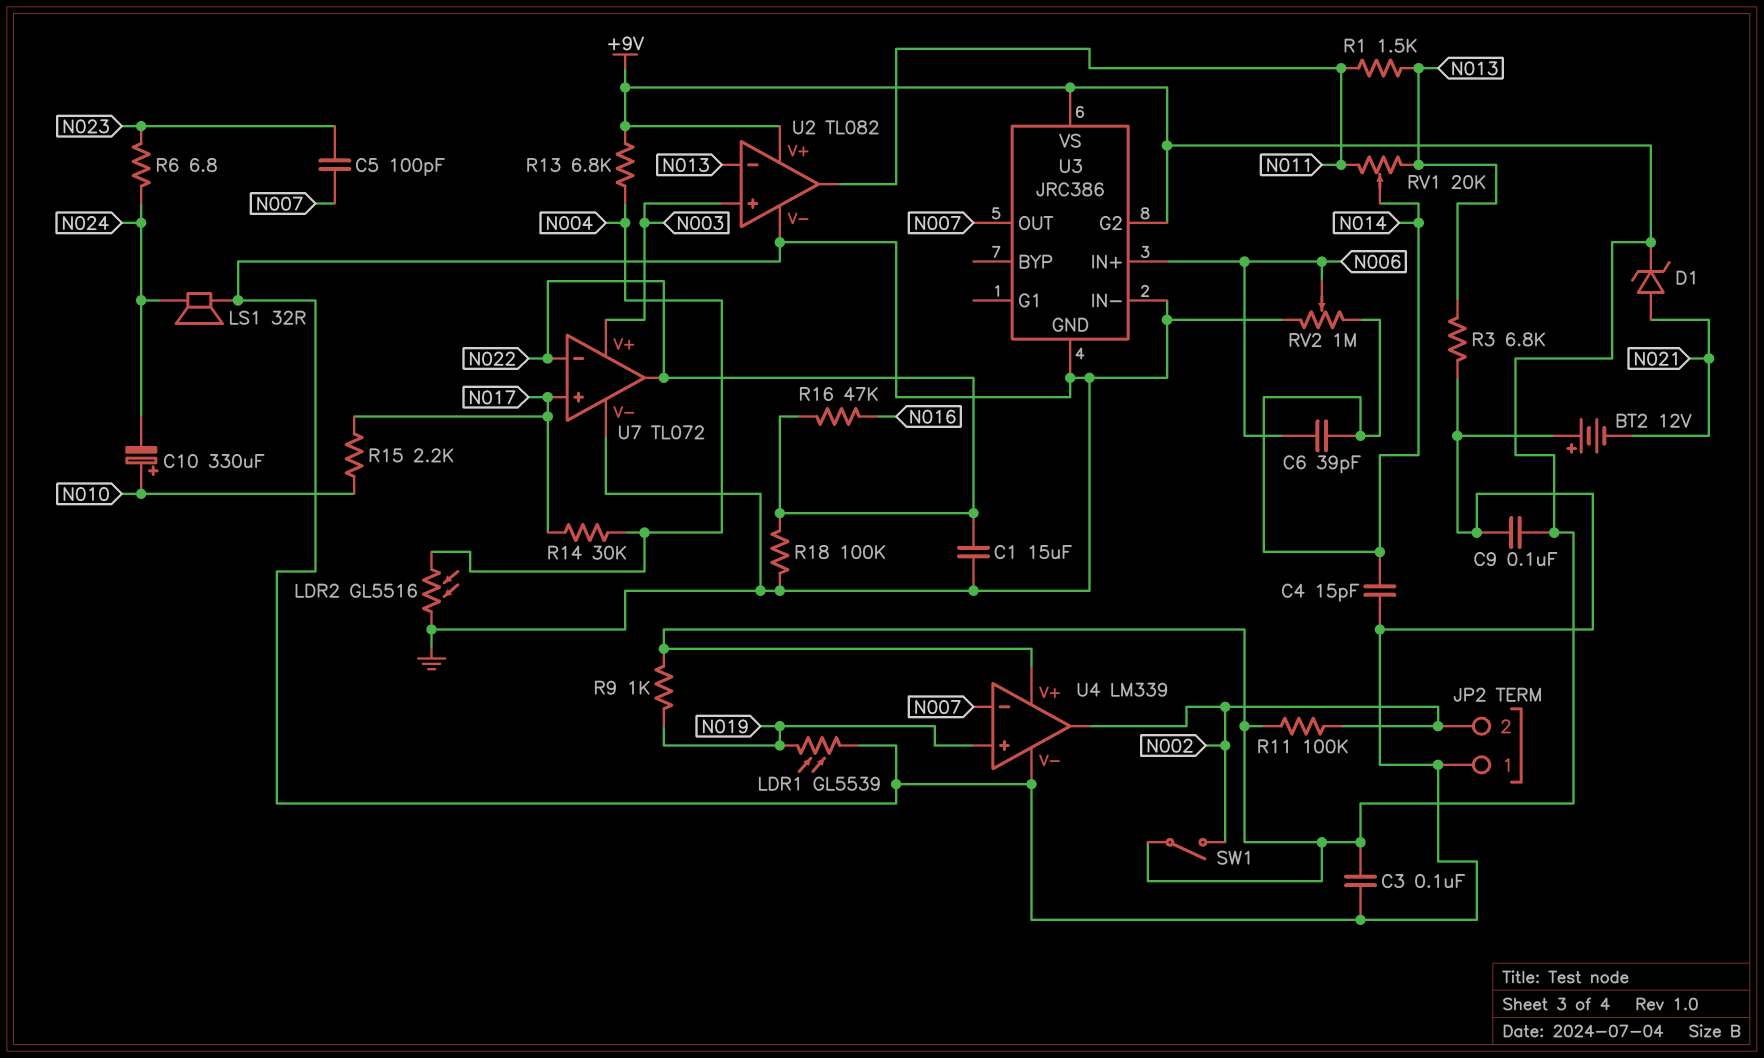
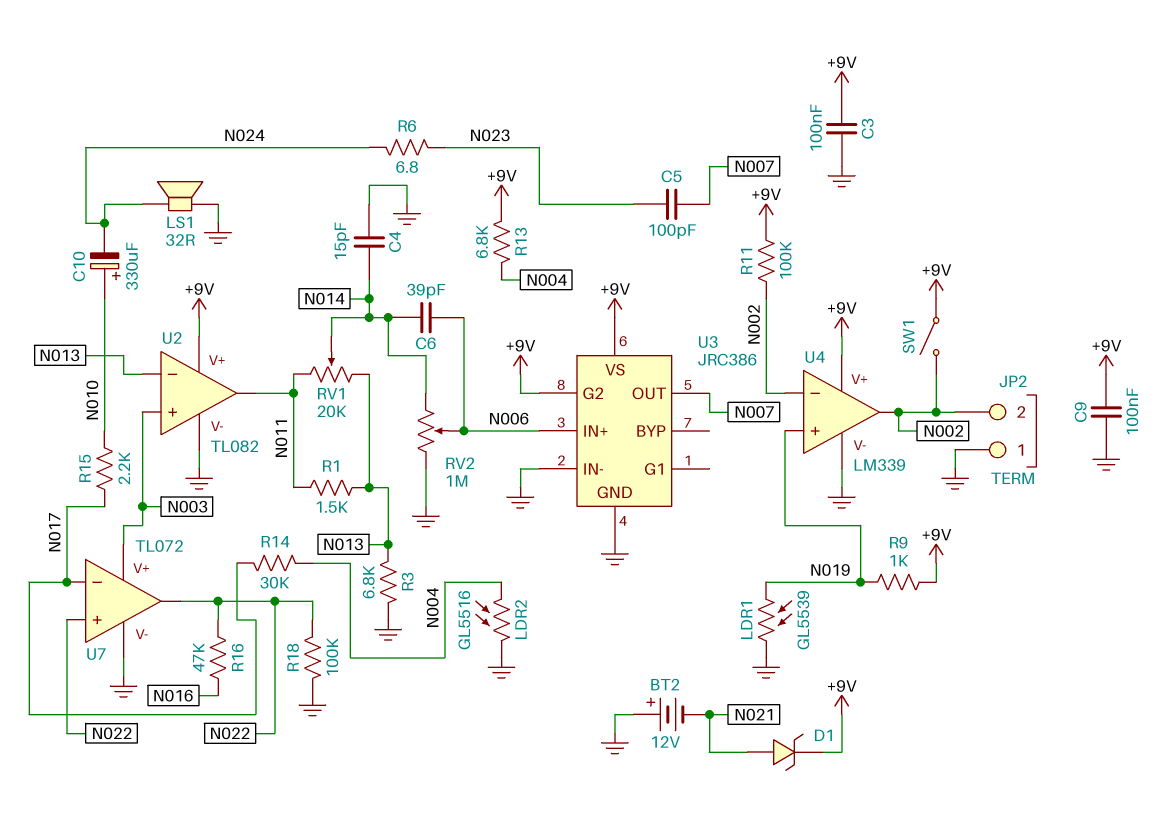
C1: 15uF (GND, N022) -> none
U4 pin in-: N007 -> N002
U7 pin in+: N017 -> N022
U7 pin in-: N022 -> N017

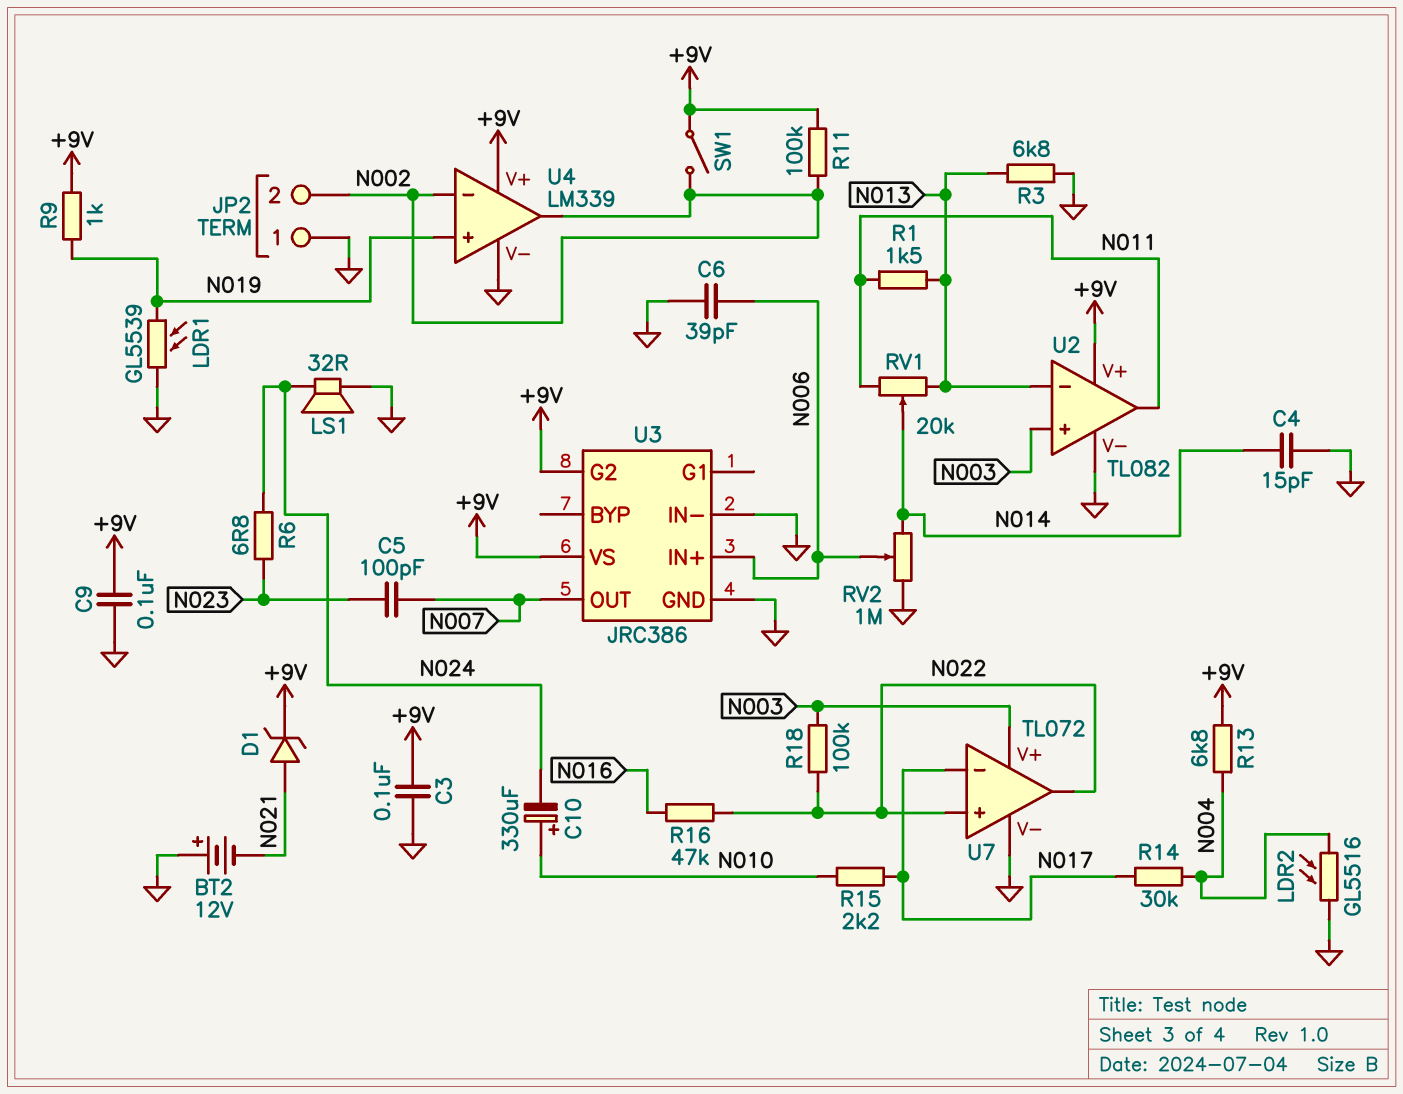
C6: 39pF (N006, N014) -> 39pF (GND, N006)
R18: 100k (GND, N022) -> 100k (N003, N022)

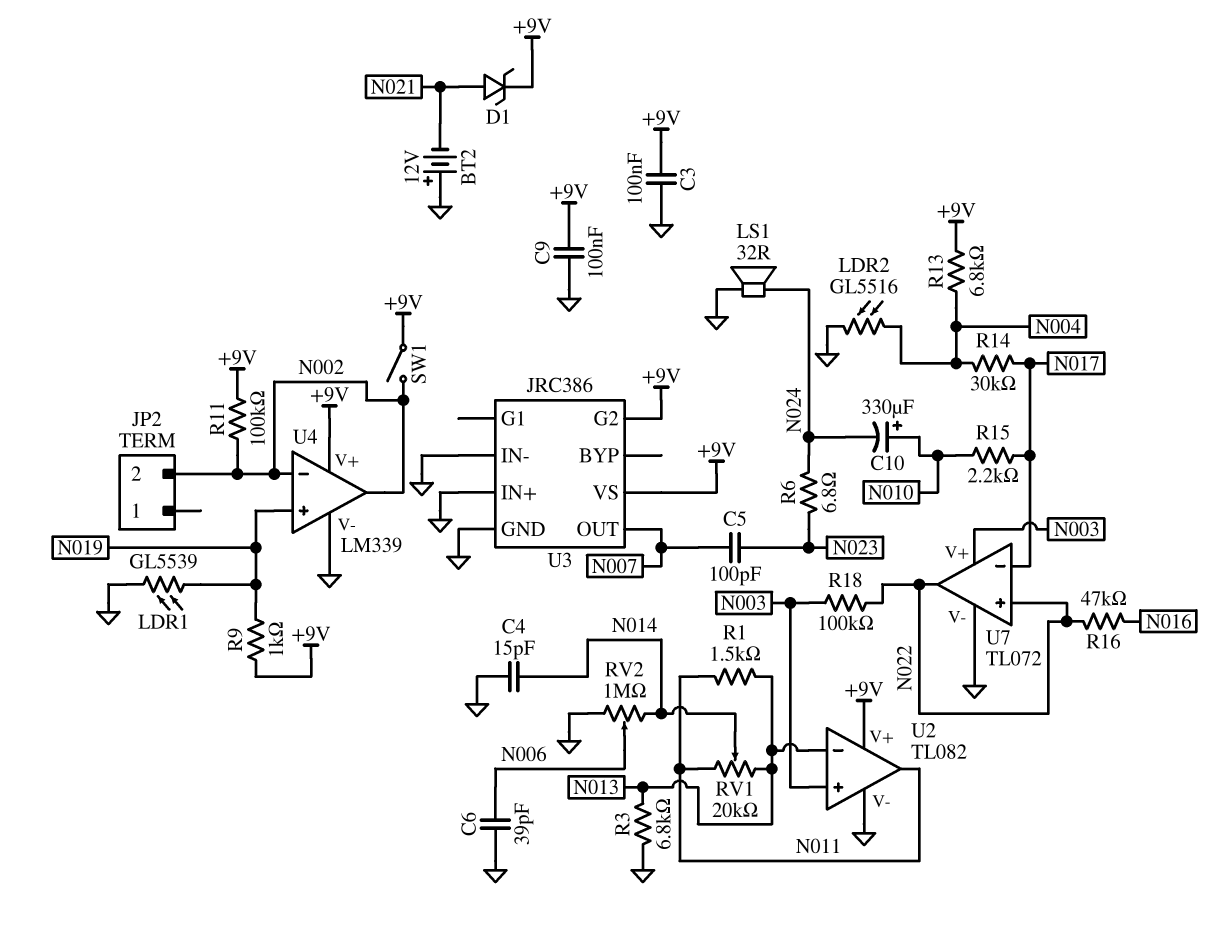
JP2 pin 1: GND -> none
U3 pin IN+: N006 -> GND

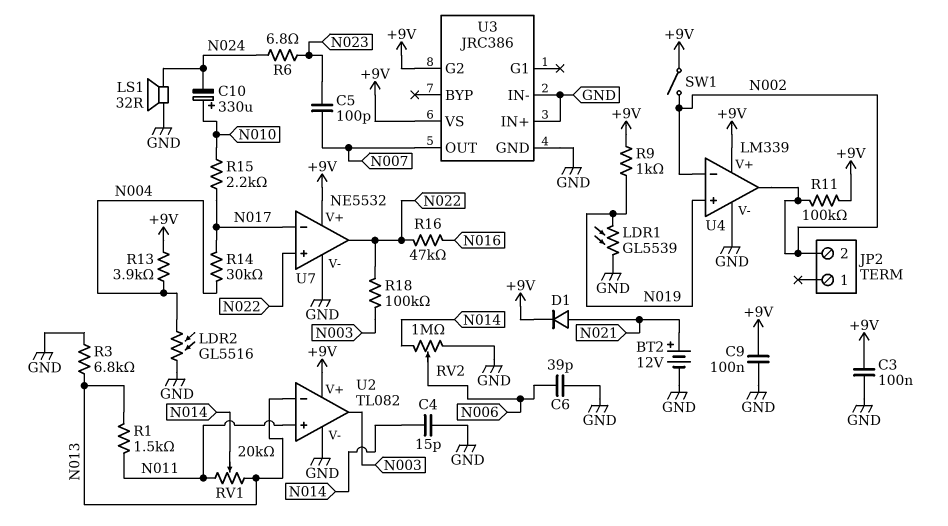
BT2: 12V (plus GND, minus N021) -> 12V (plus N021, minus GND)
D1: zener (A N021, K +9V) -> diode (A N021, K +9V)
R13: 6.8k (+9V, N004) -> 3.9k (+9V, N004)
U2 pin in+: N003 -> N011
U2 pin out: N011 -> N003
U7: TL072 -> NE5532
U7 pin V+: N003 -> +9V

